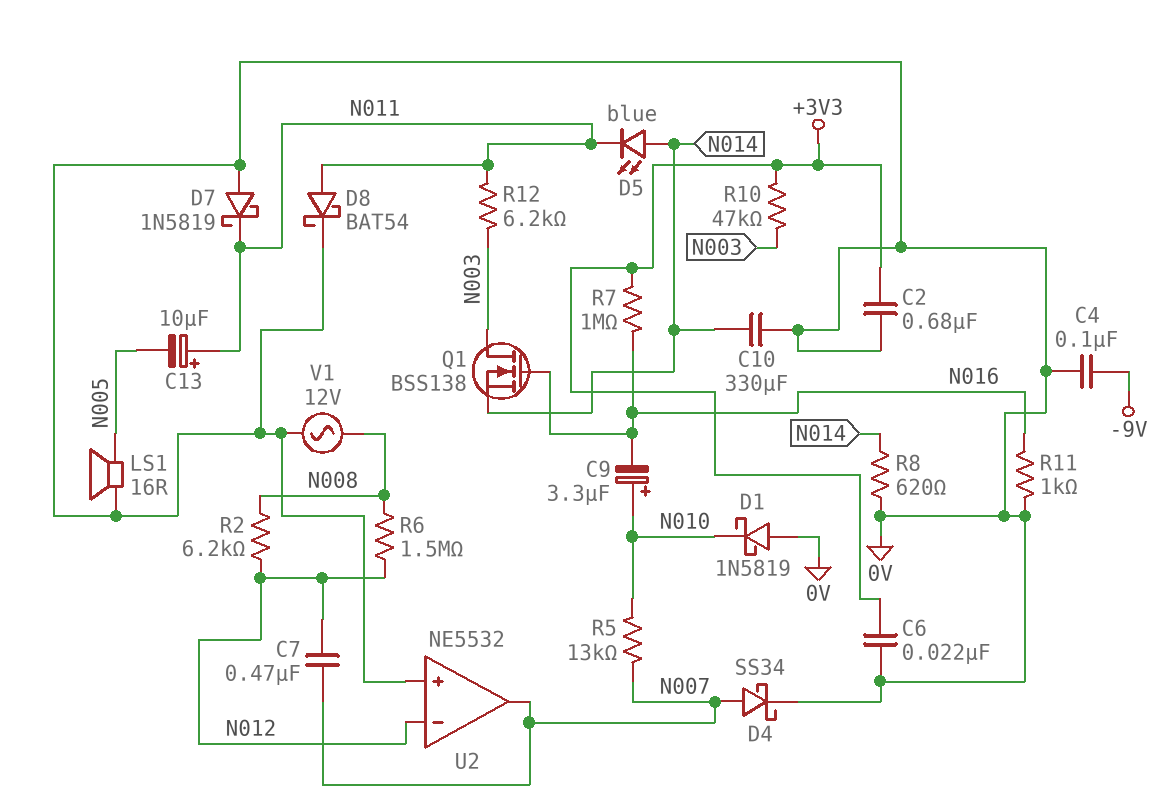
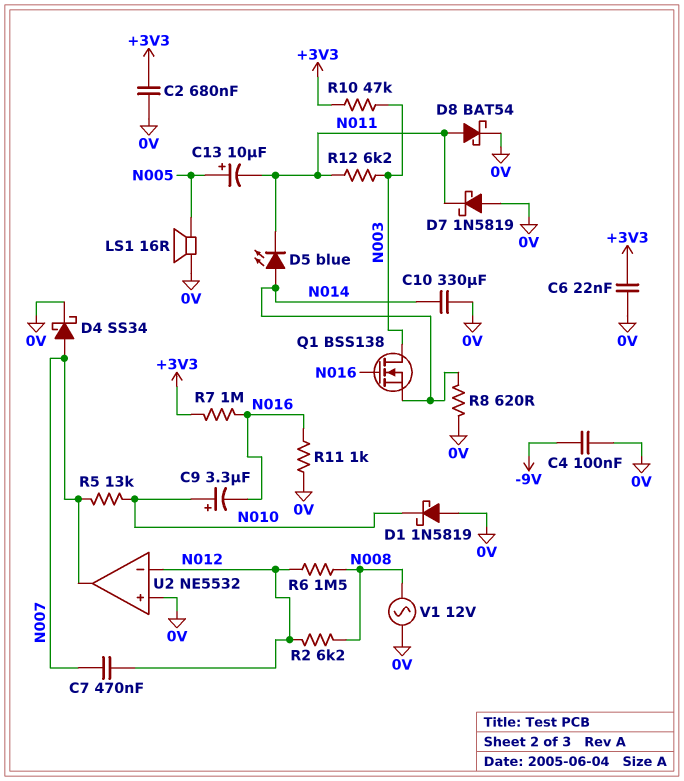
C13: 10uF (plus N011, minus N005) -> 10uF (plus N005, minus N011)

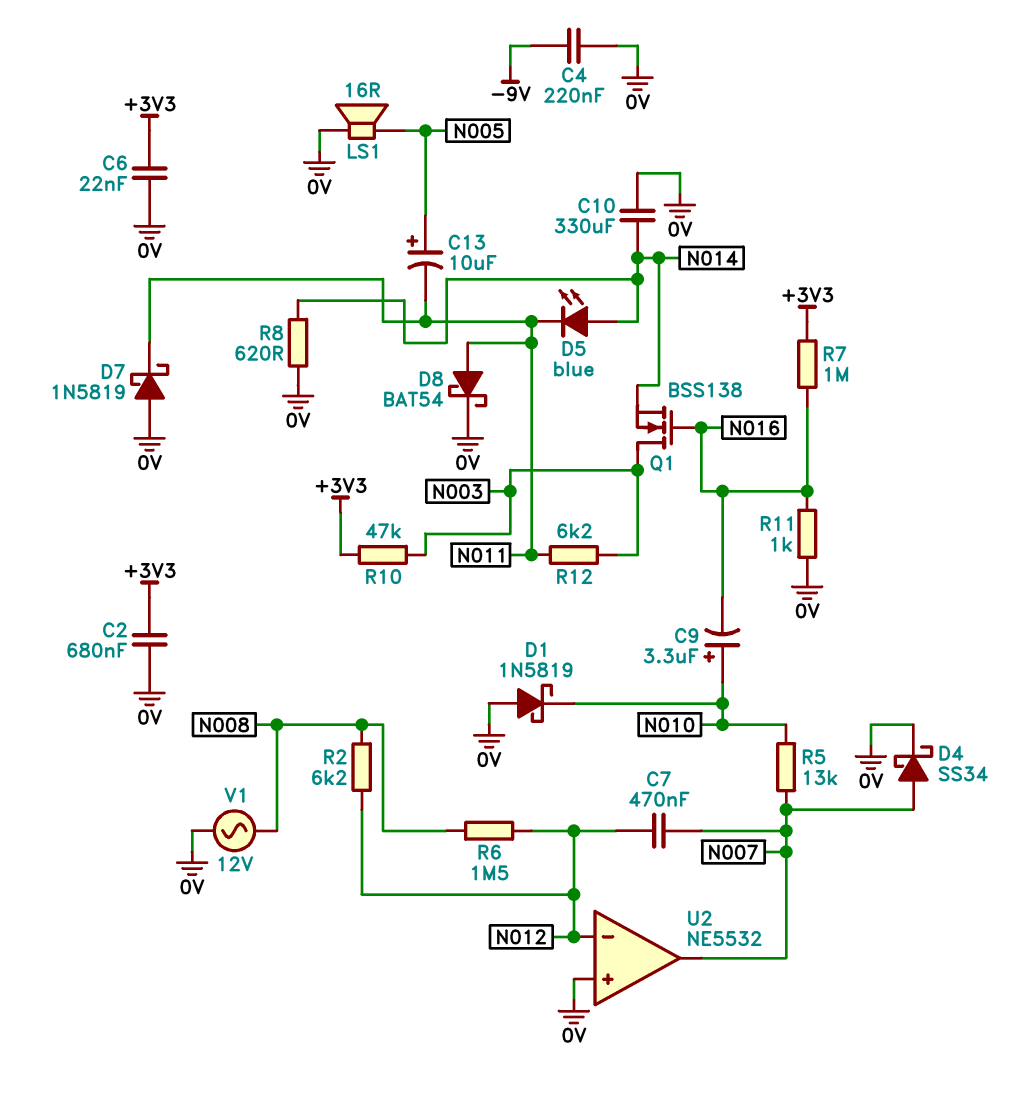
C4: 100nF (-9V, 0V) -> 220nF (-9V, 0V)

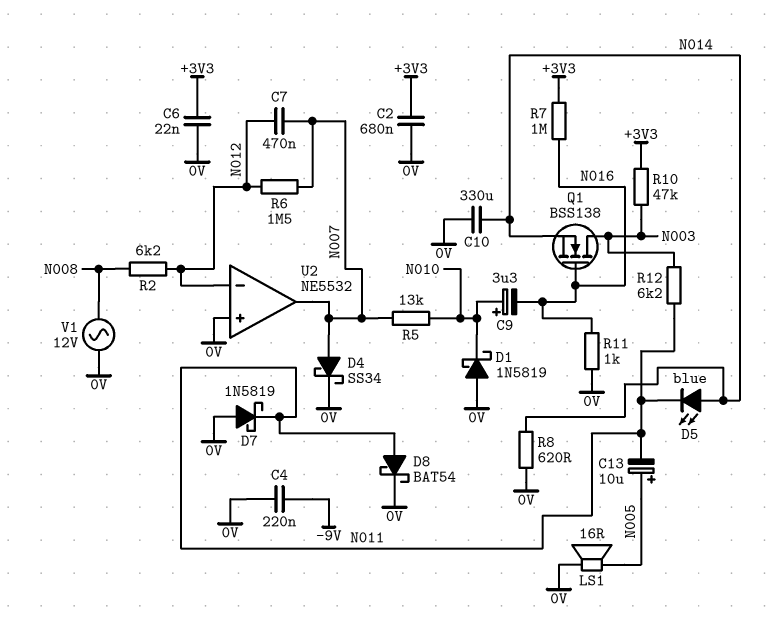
R6: 1.5M (N008, N012) -> 1.5M (N007, N012)

